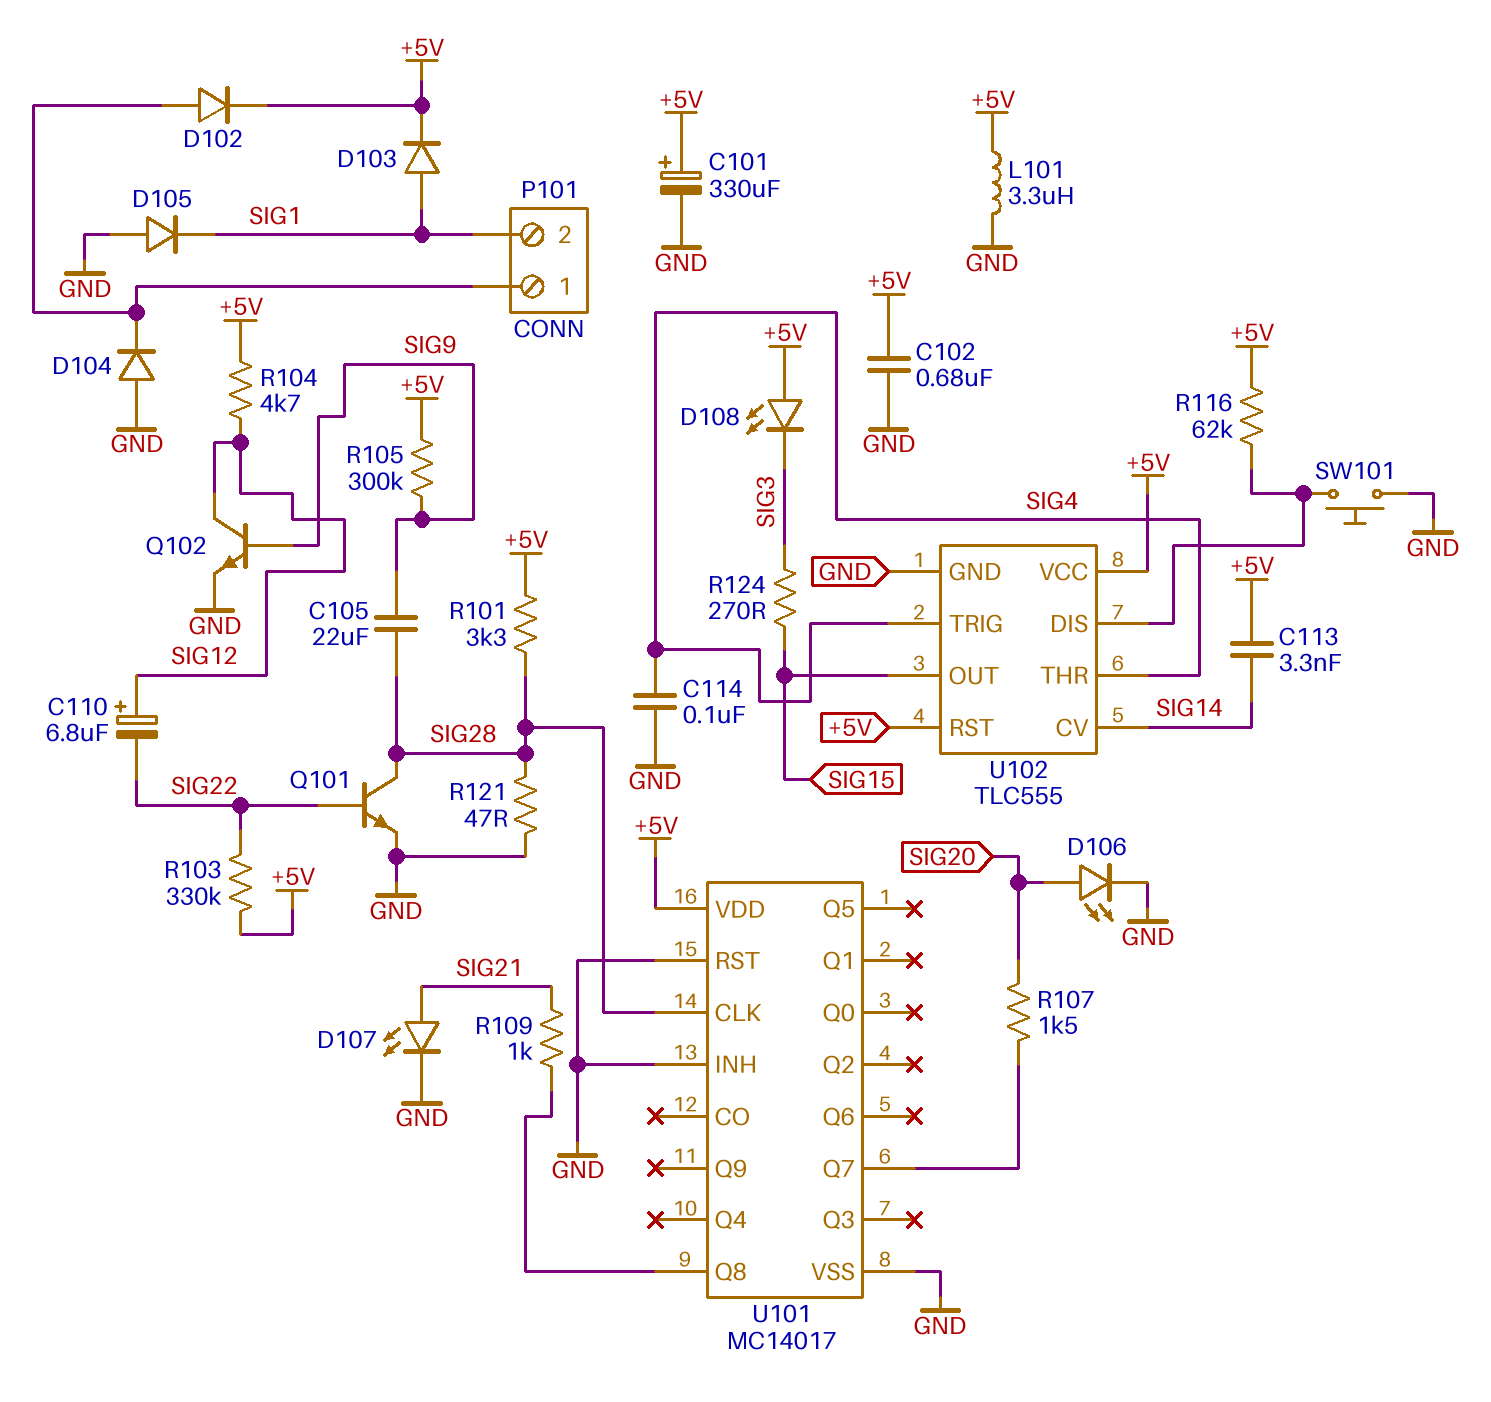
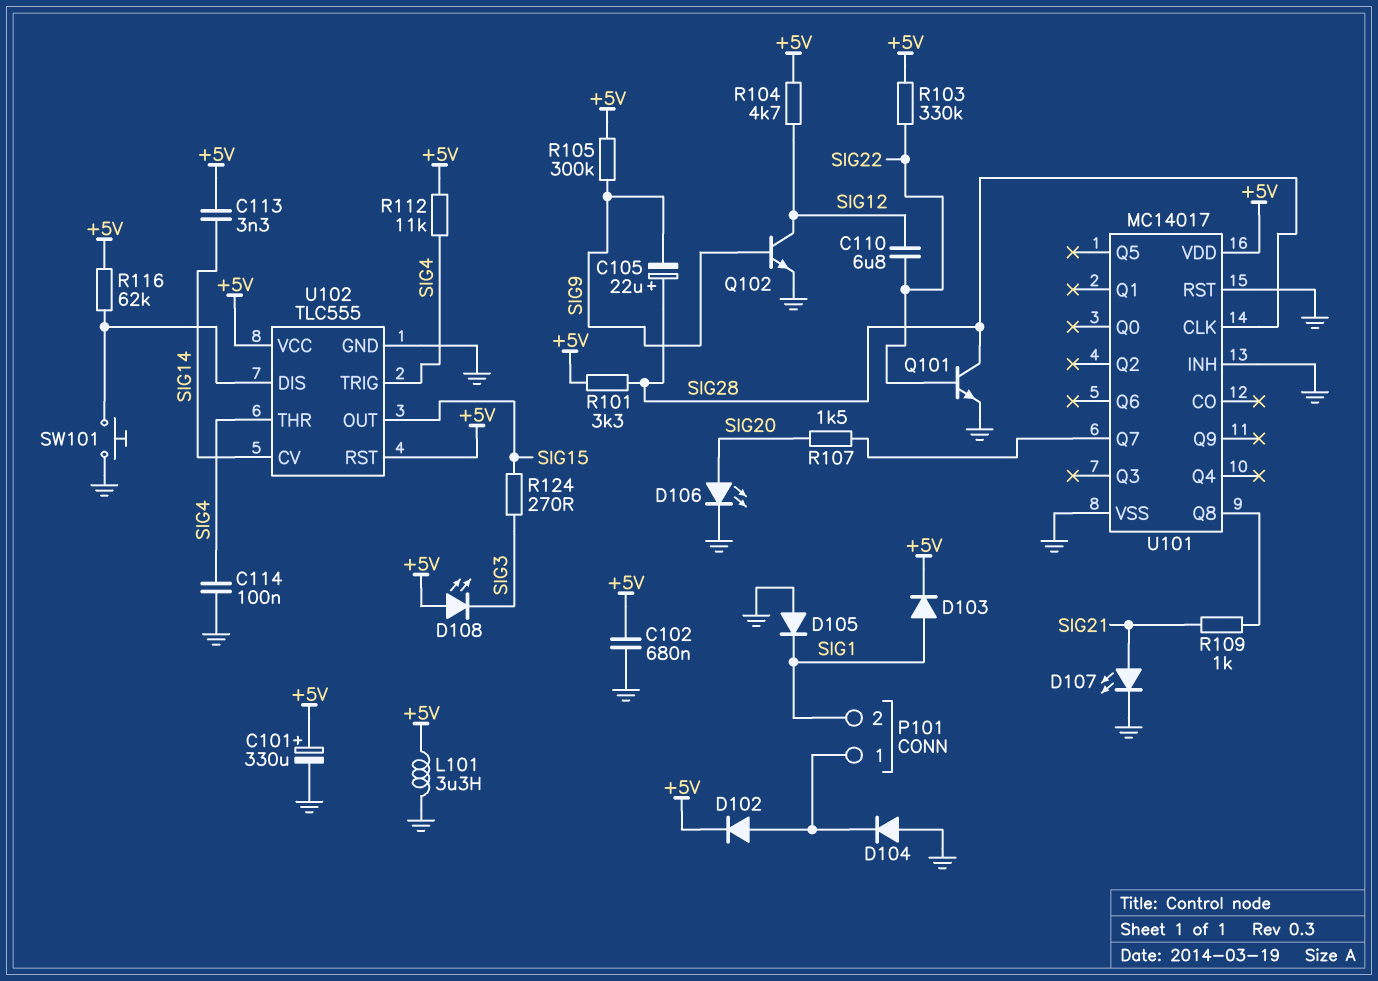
C105: 22uF (SIG9, SIG28) -> 22uF (plus SIG28, minus SIG9)
C110: 6.8uF (plus SIG12, minus SIG22) -> 6.8uF (SIG12, SIG22)
R112: none -> 11k (+5V, SIG4)
R121: 47 (GND, SIG28) -> none

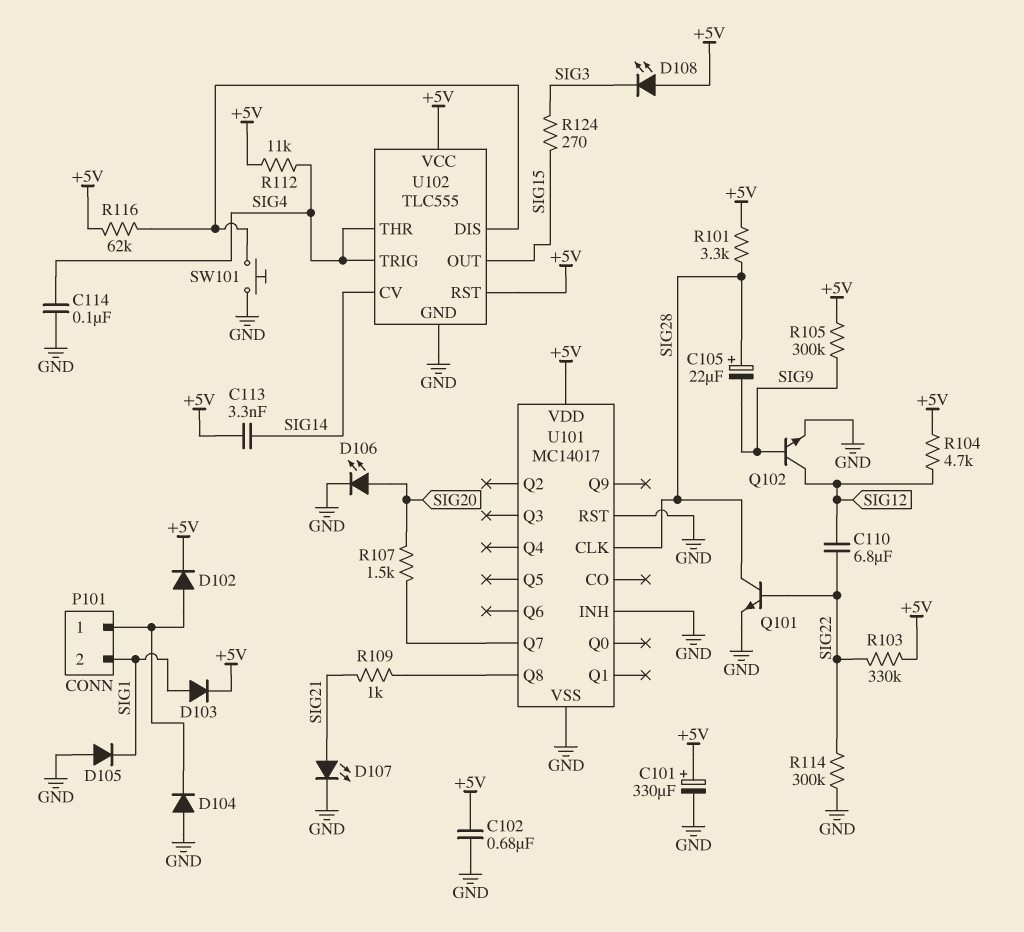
L101: 3.3uH (+5V, GND) -> none
R114: none -> 300k (GND, SIG22)

